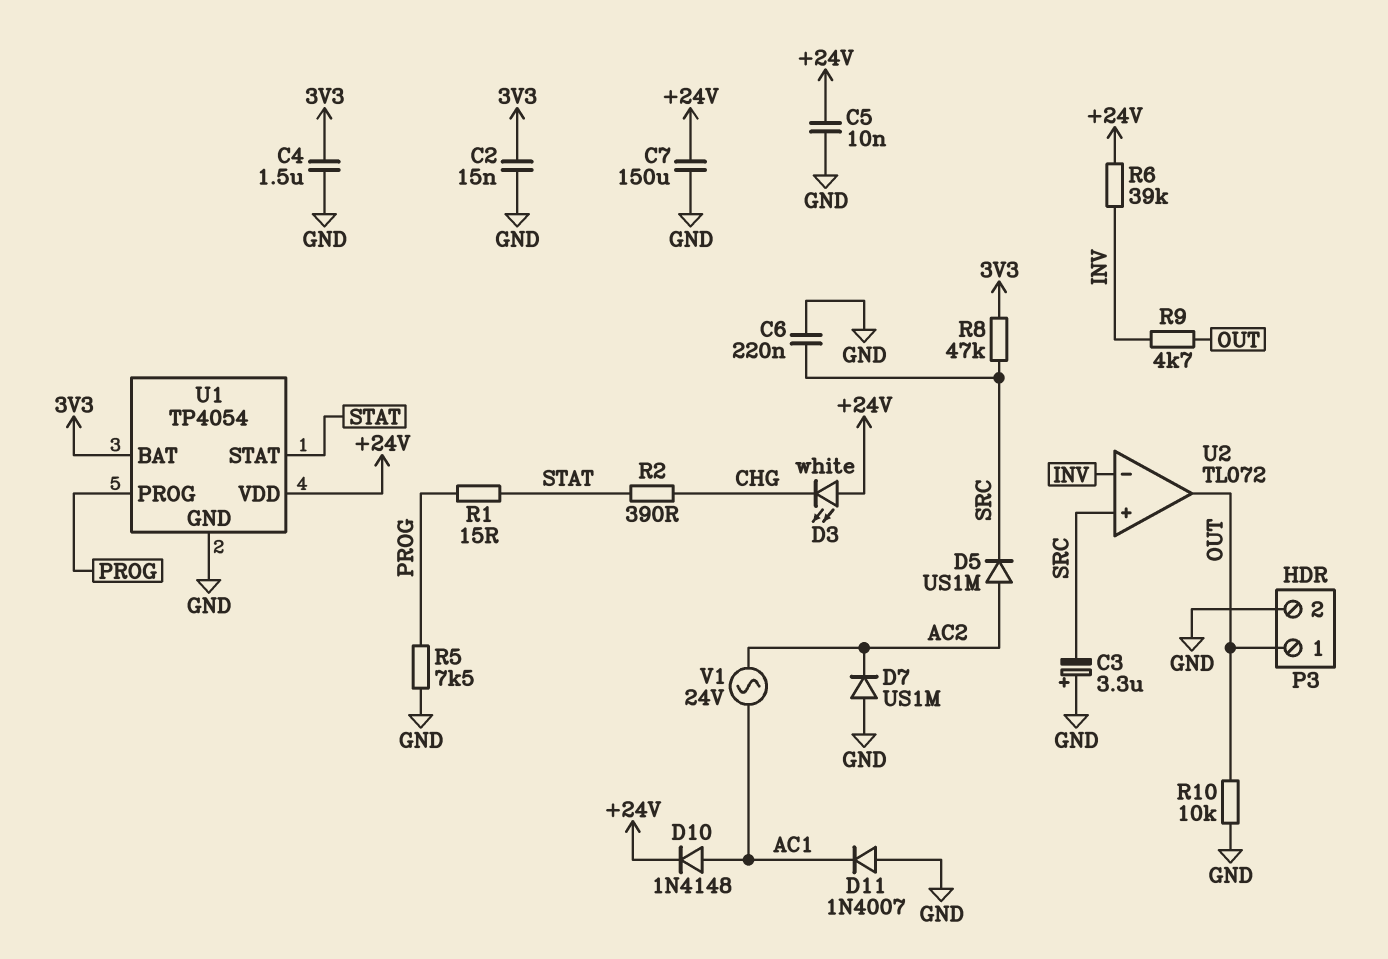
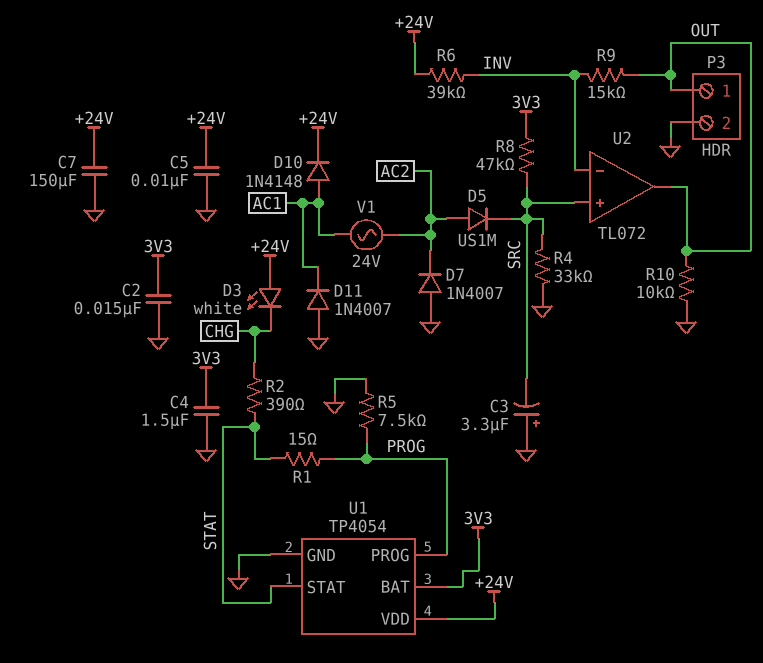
C6: 220nF (GND, SRC) -> none
D7: diode US1M (A GND, K AC2) -> diode 1N4007 (A GND, K AC2)
R4: none -> 33k (GND, SRC)
R9: 4.7k (INV, OUT) -> 15k (INV, OUT)

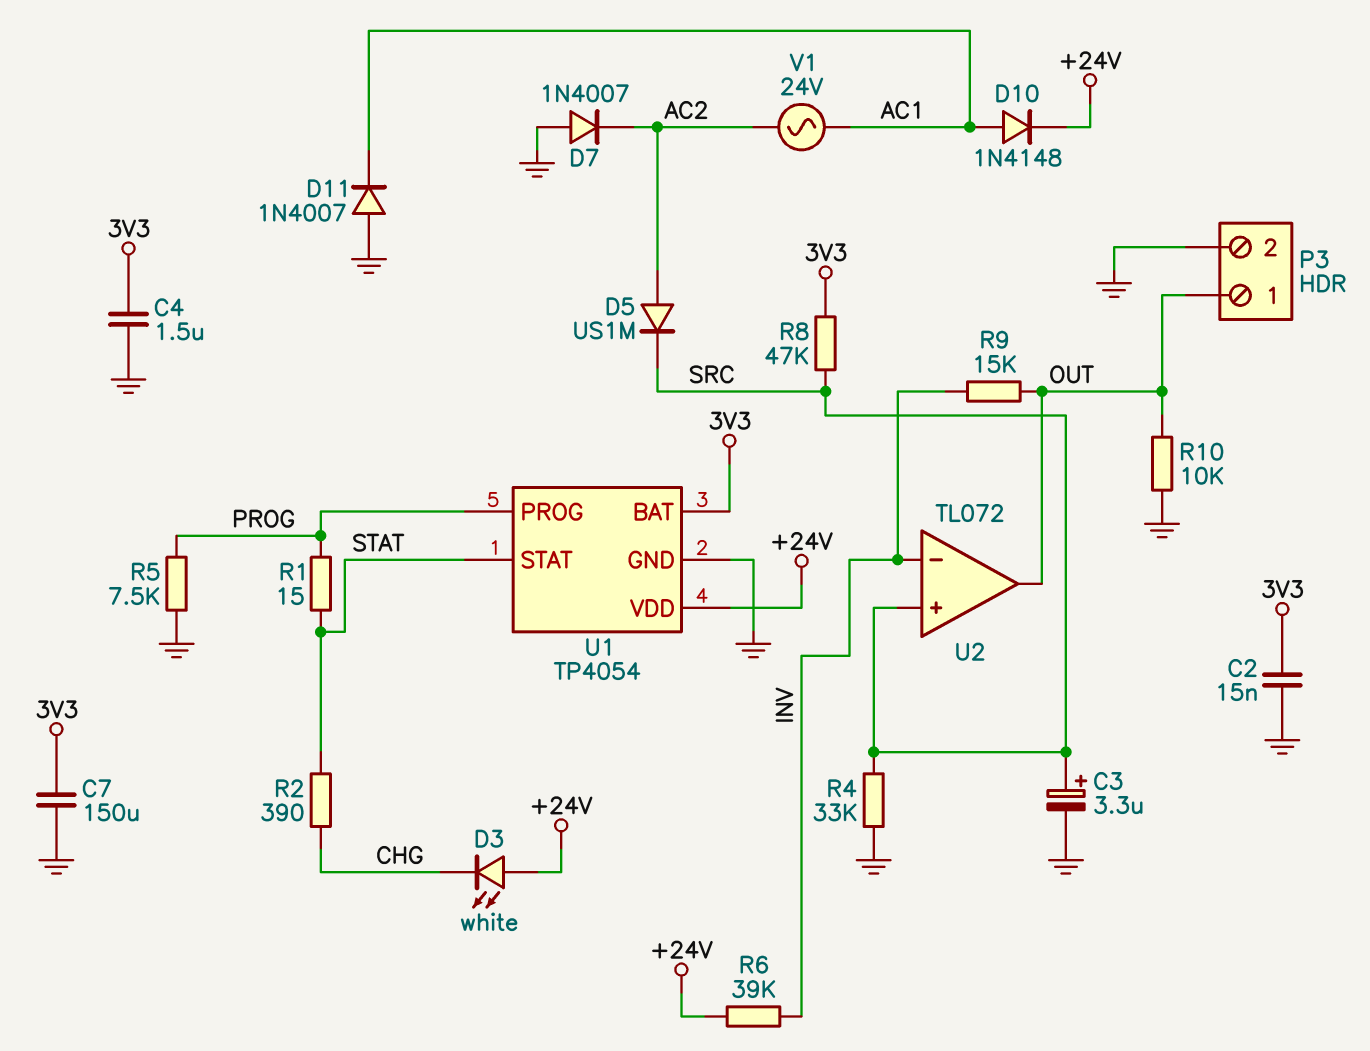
C3: 3.3uF (plus GND, minus SRC) -> 3.3uF (plus SRC, minus GND)
C5: 10nF (+24V, GND) -> none
C7: 150uF (+24V, GND) -> 150uF (3V3, GND)

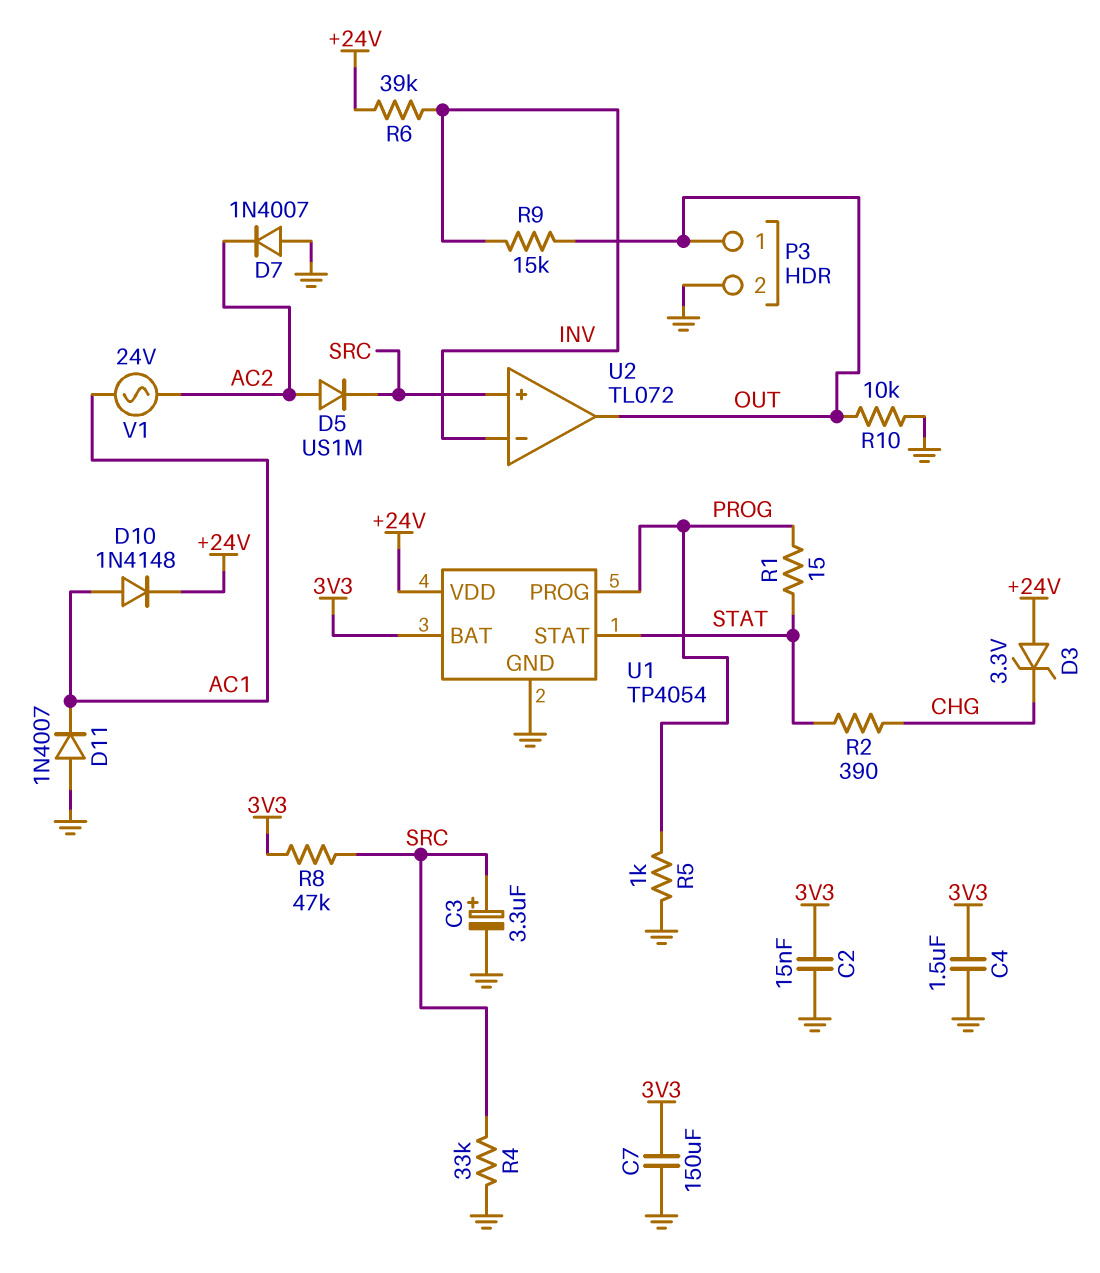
D3: LED white (A +24V, K CHG) -> zener 3.3V (A +24V, K CHG)
R5: 7.5k (GND, PROG) -> 1k (GND, PROG)

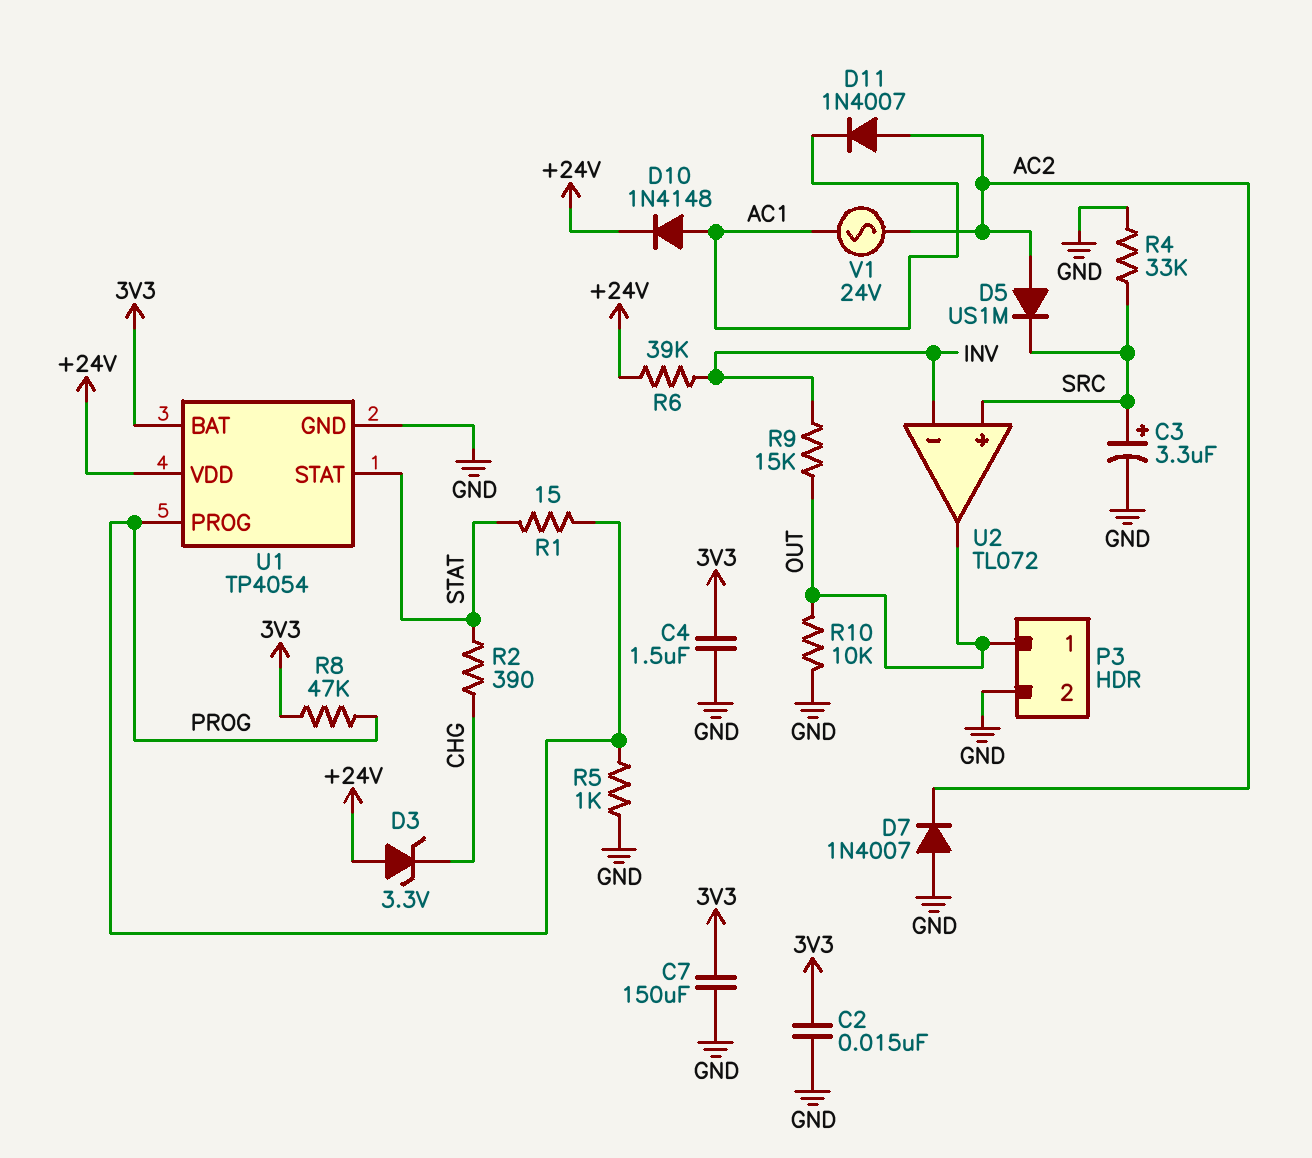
D11: diode 1N4007 (A GND, K AC1) -> diode 1N4007 (A AC2, K AC1)
R8: 47k (3V3, SRC) -> 47k (3V3, PROG)

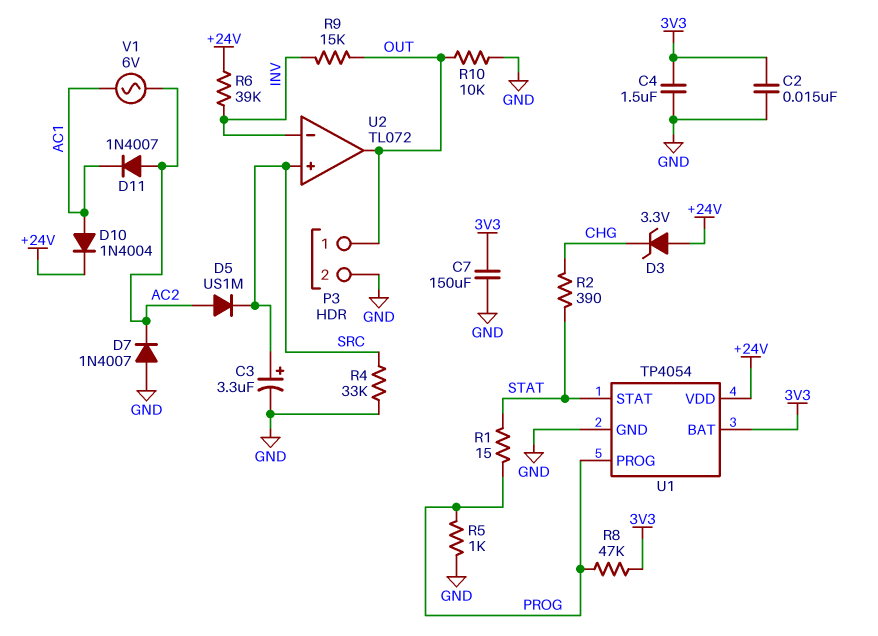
D10: diode 1N4148 (A AC1, K +24V) -> diode 1N4004 (A AC1, K +24V)
V1: AC 24V (AC1, AC2) -> AC 6V (AC1, AC2)

